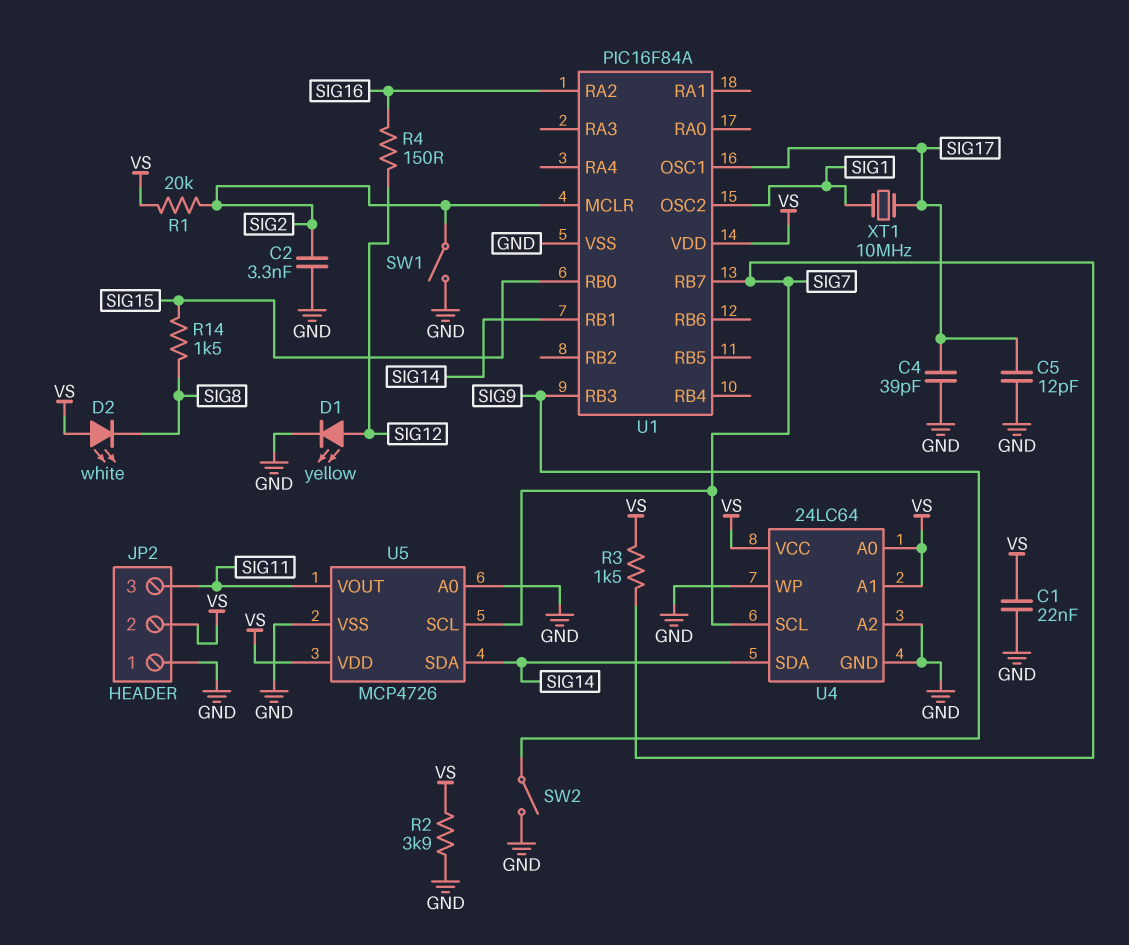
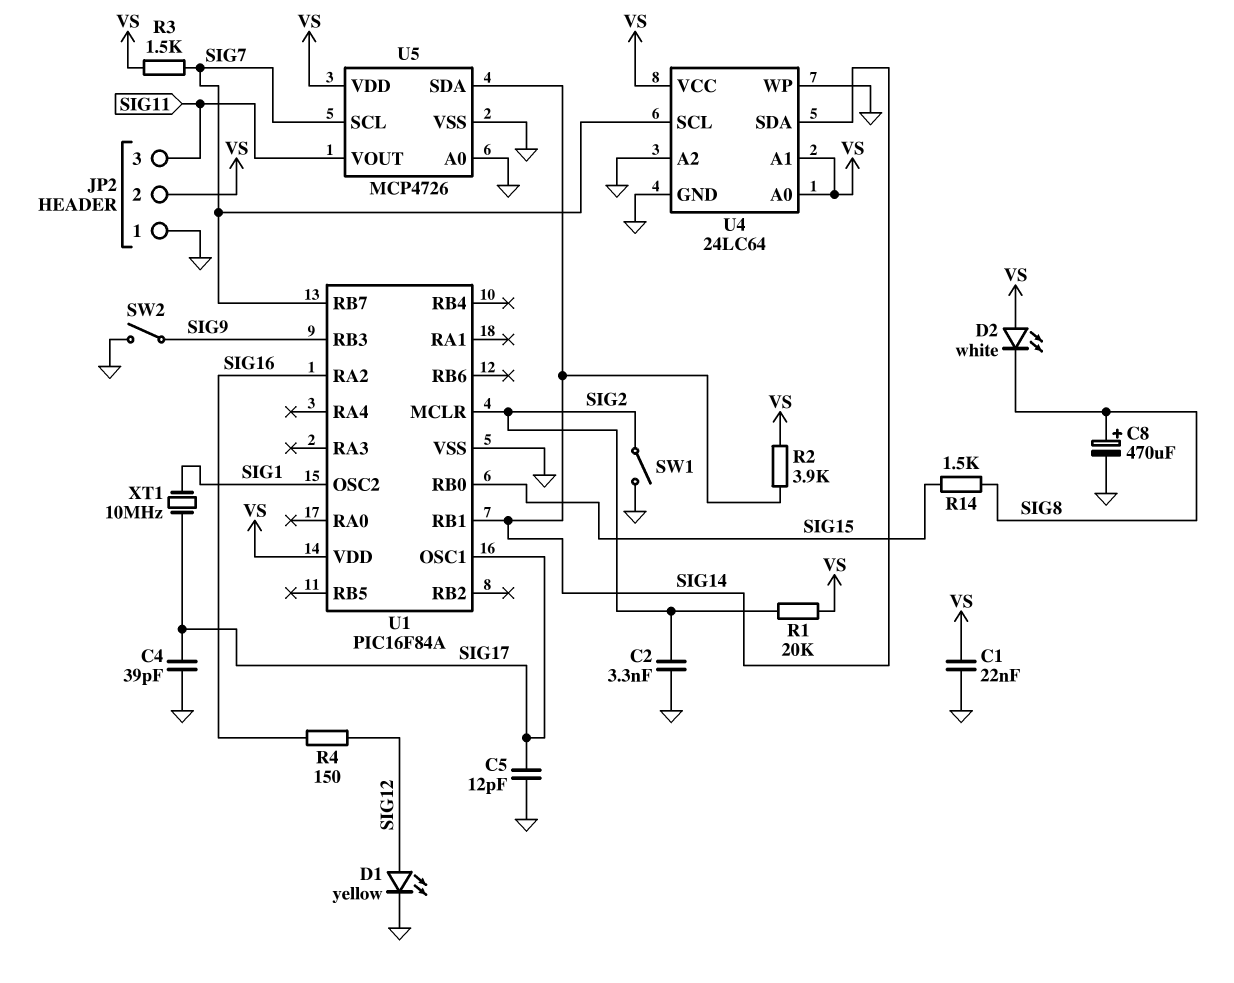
C8: none -> 470uF (plus SIG8, minus GND)
R2: 3.9k (GND, VS) -> 3.9k (SIG14, VS)

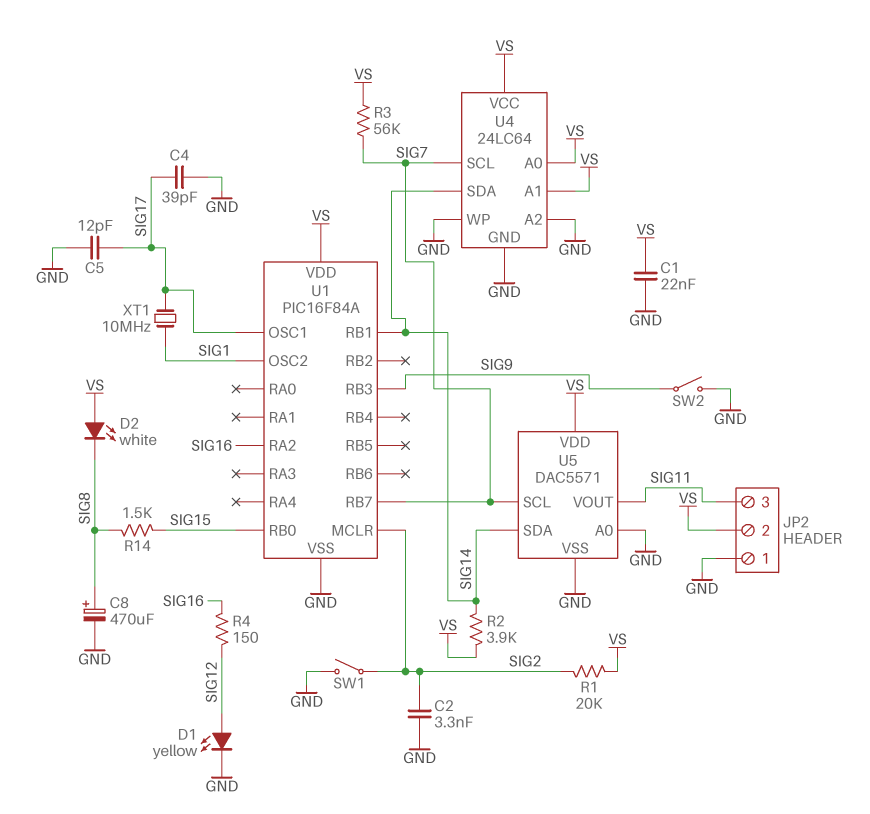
R3: 1.5k (SIG7, VS) -> 56k (SIG7, VS)
U5: MCP4726 -> DAC5571

